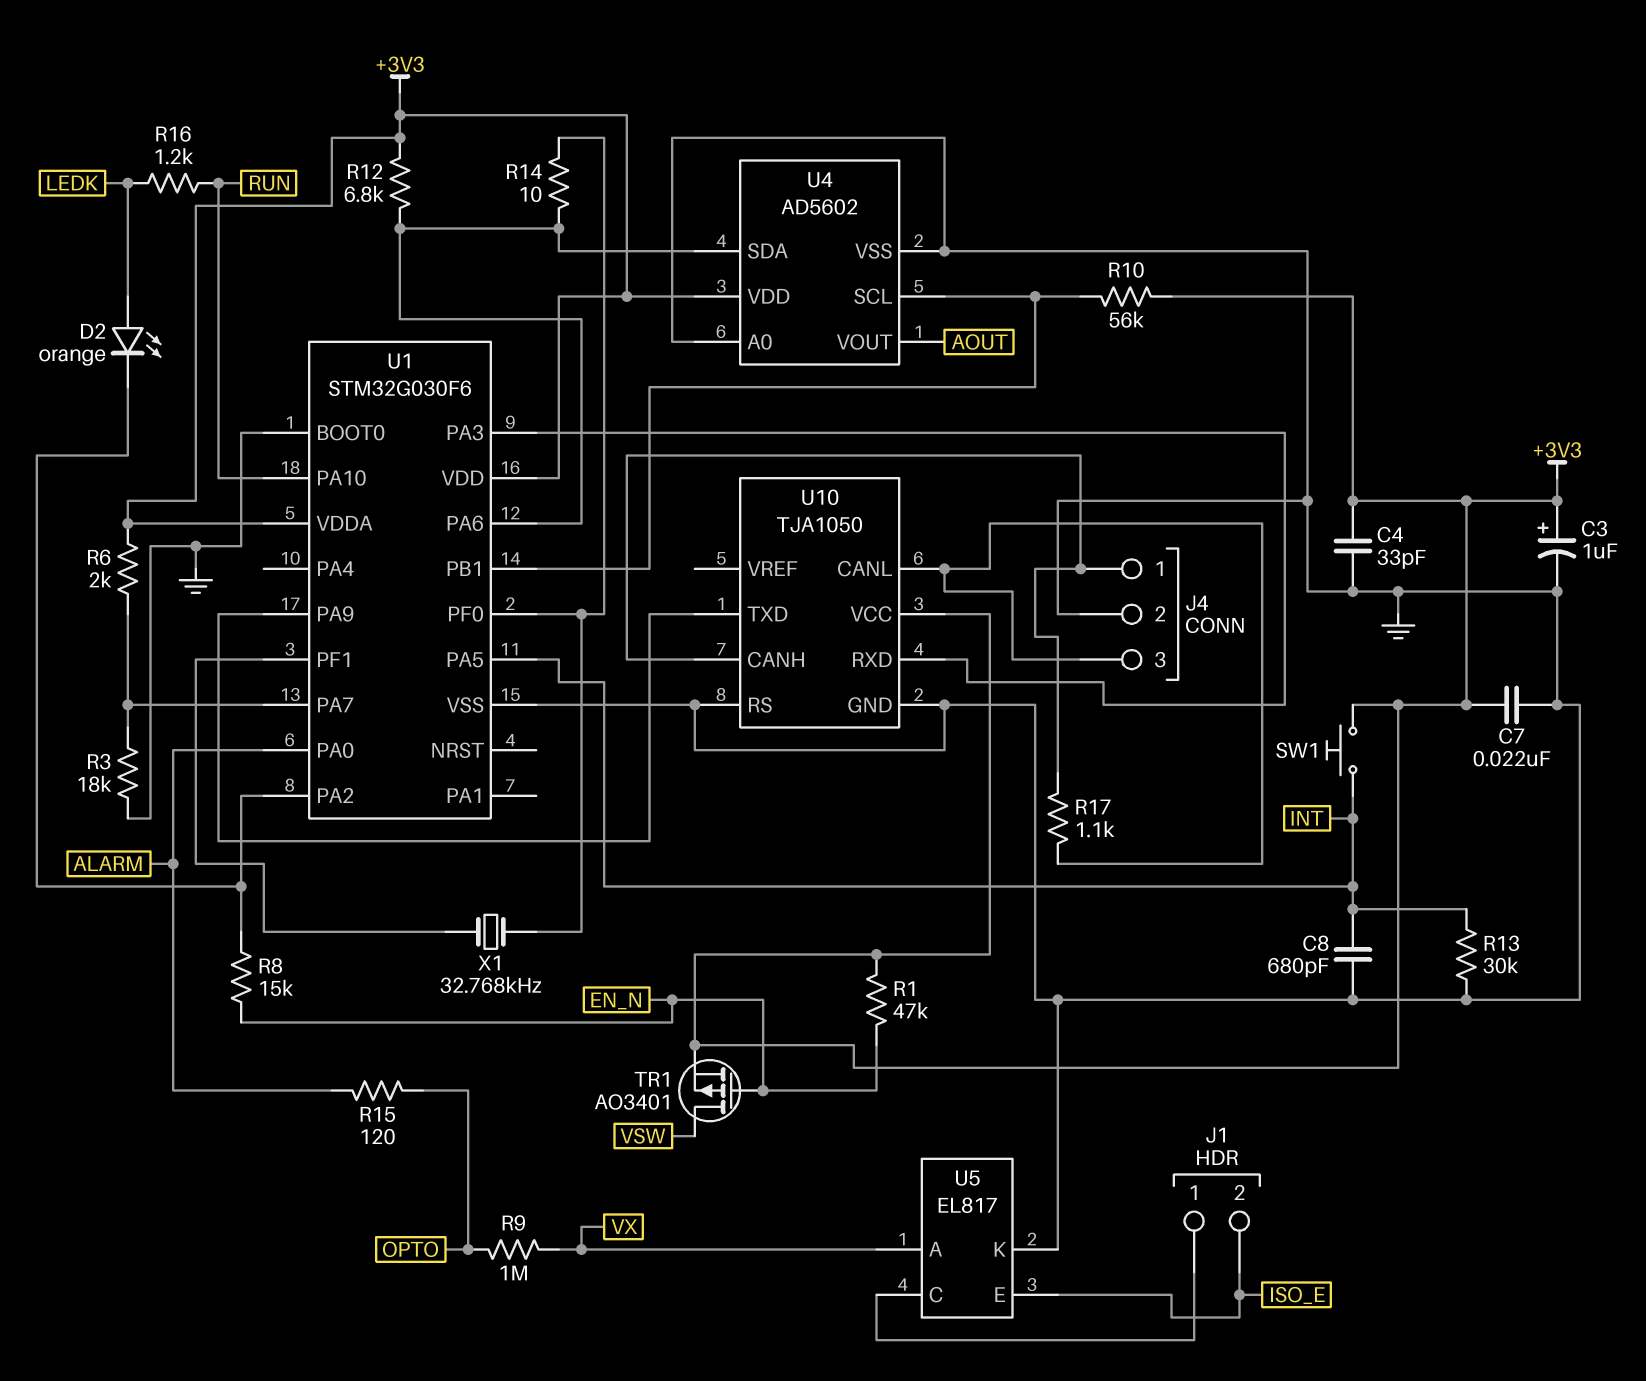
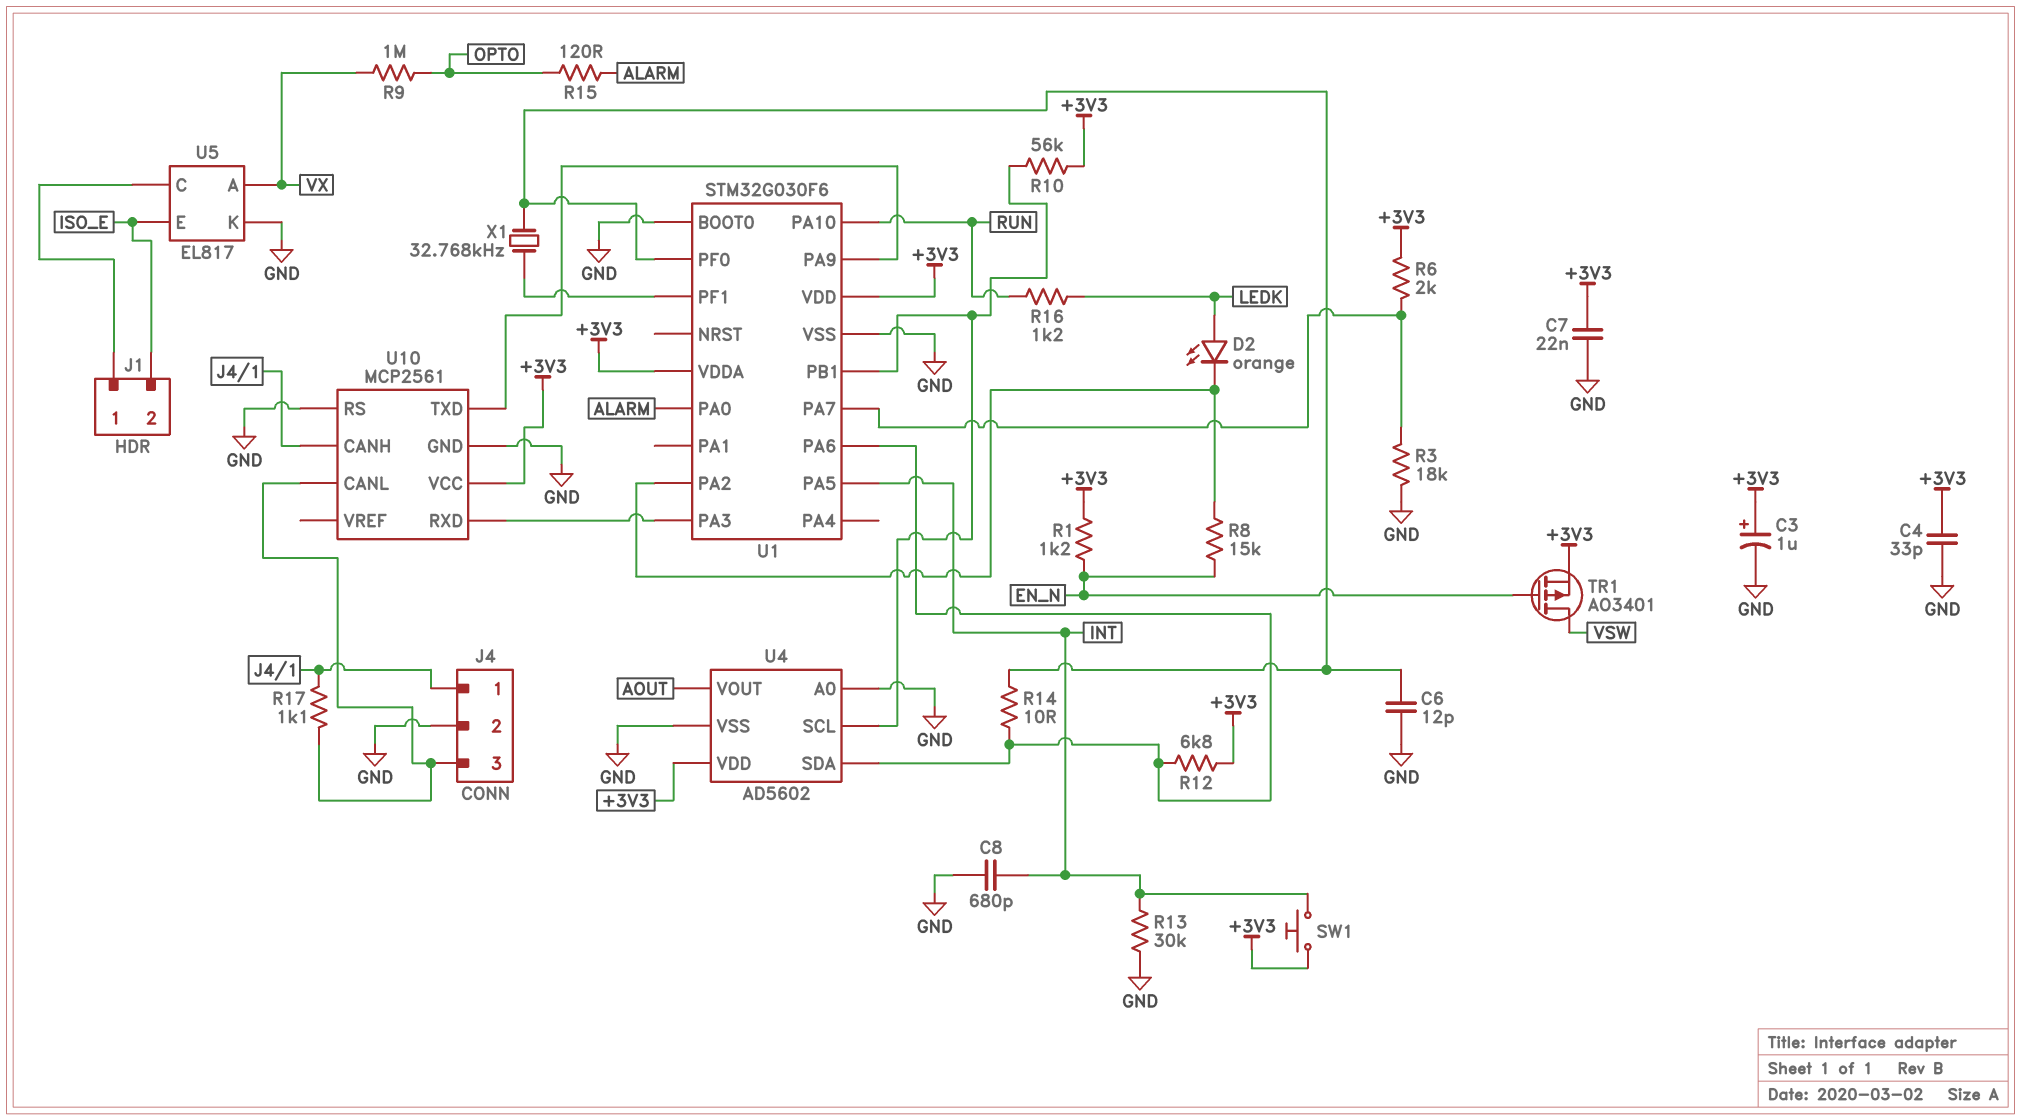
C6: none -> 12pF (GND, U1/PF0)
R1: 47k (+3V3, EN_N) -> 1.2k (+3V3, EN_N)
U10: TJA1050 -> MCP2561

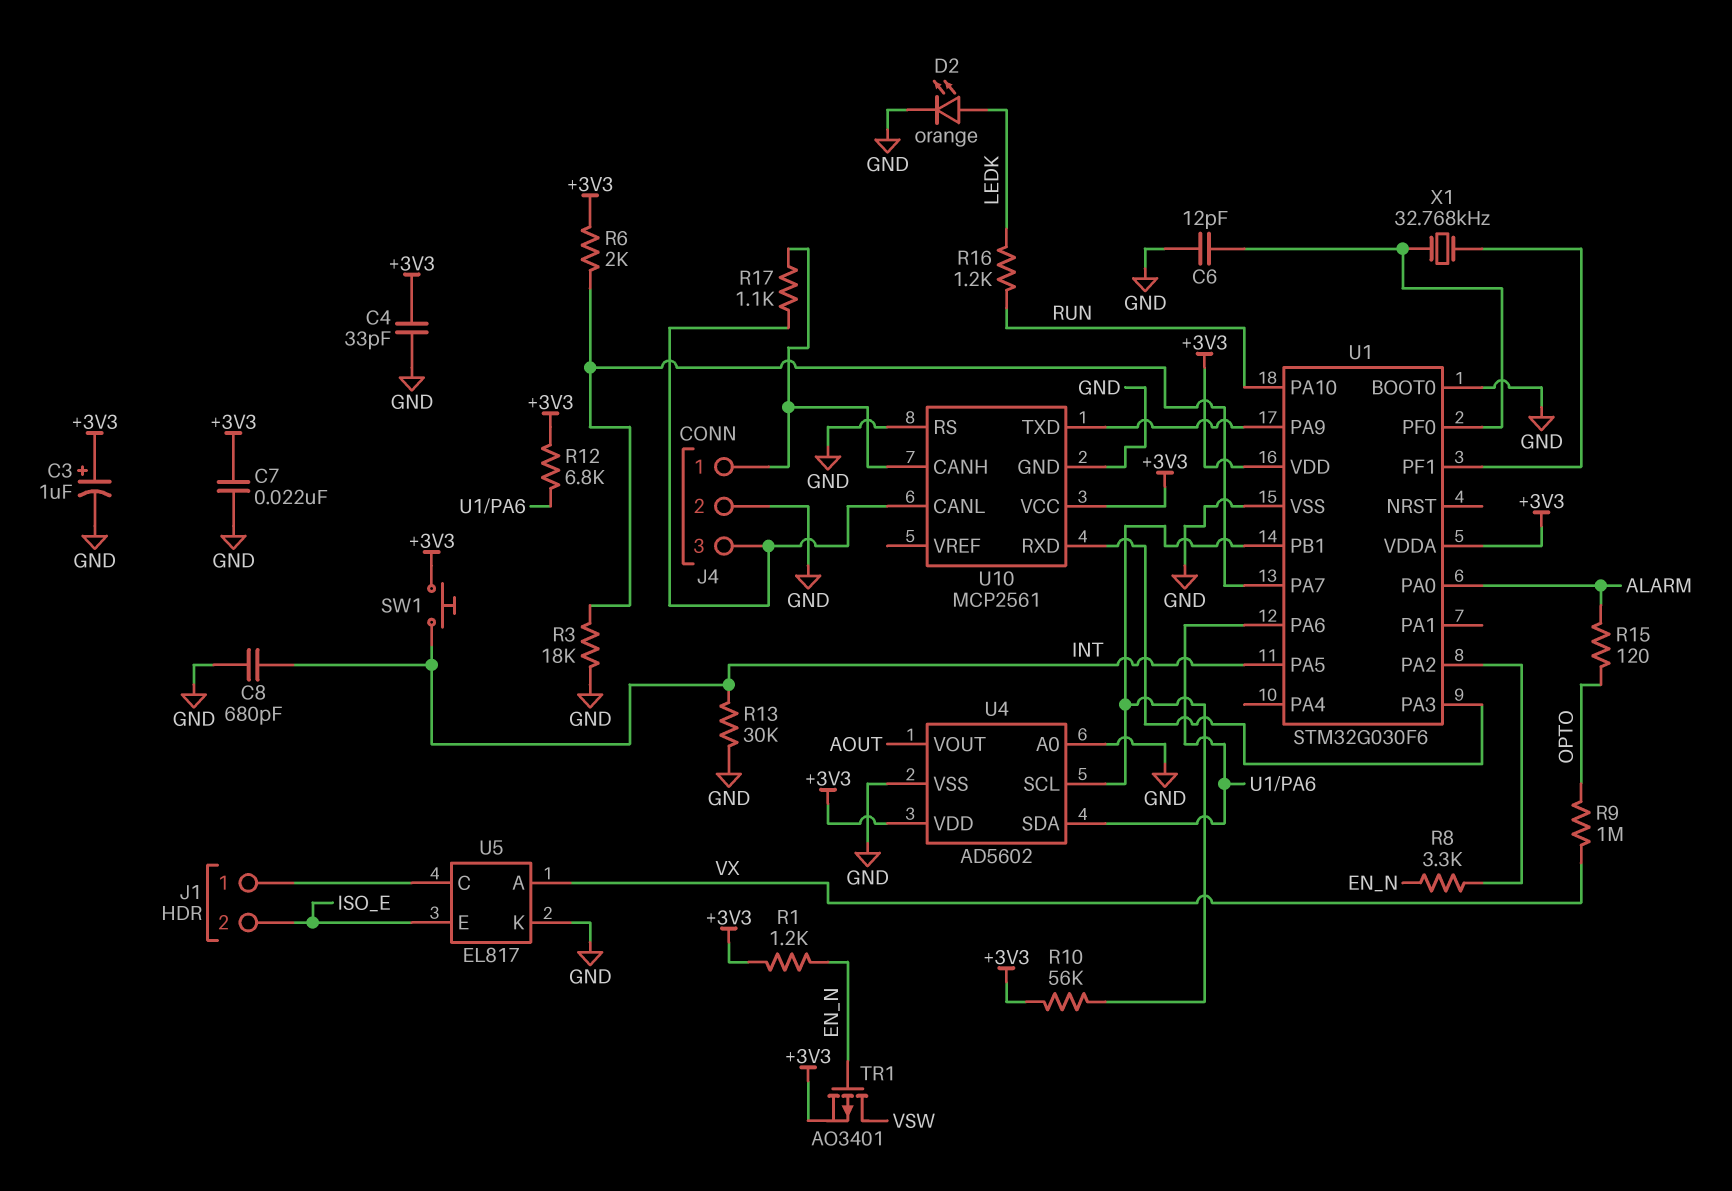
D2: LED orange (A LEDK, K U1/PA2) -> LED orange (A LEDK, K GND)
R8: 15k (EN_N, U1/PA2) -> 3.3k (EN_N, U1/PA2)
R14: 10 (U1/PA6, U1/PF0) -> none

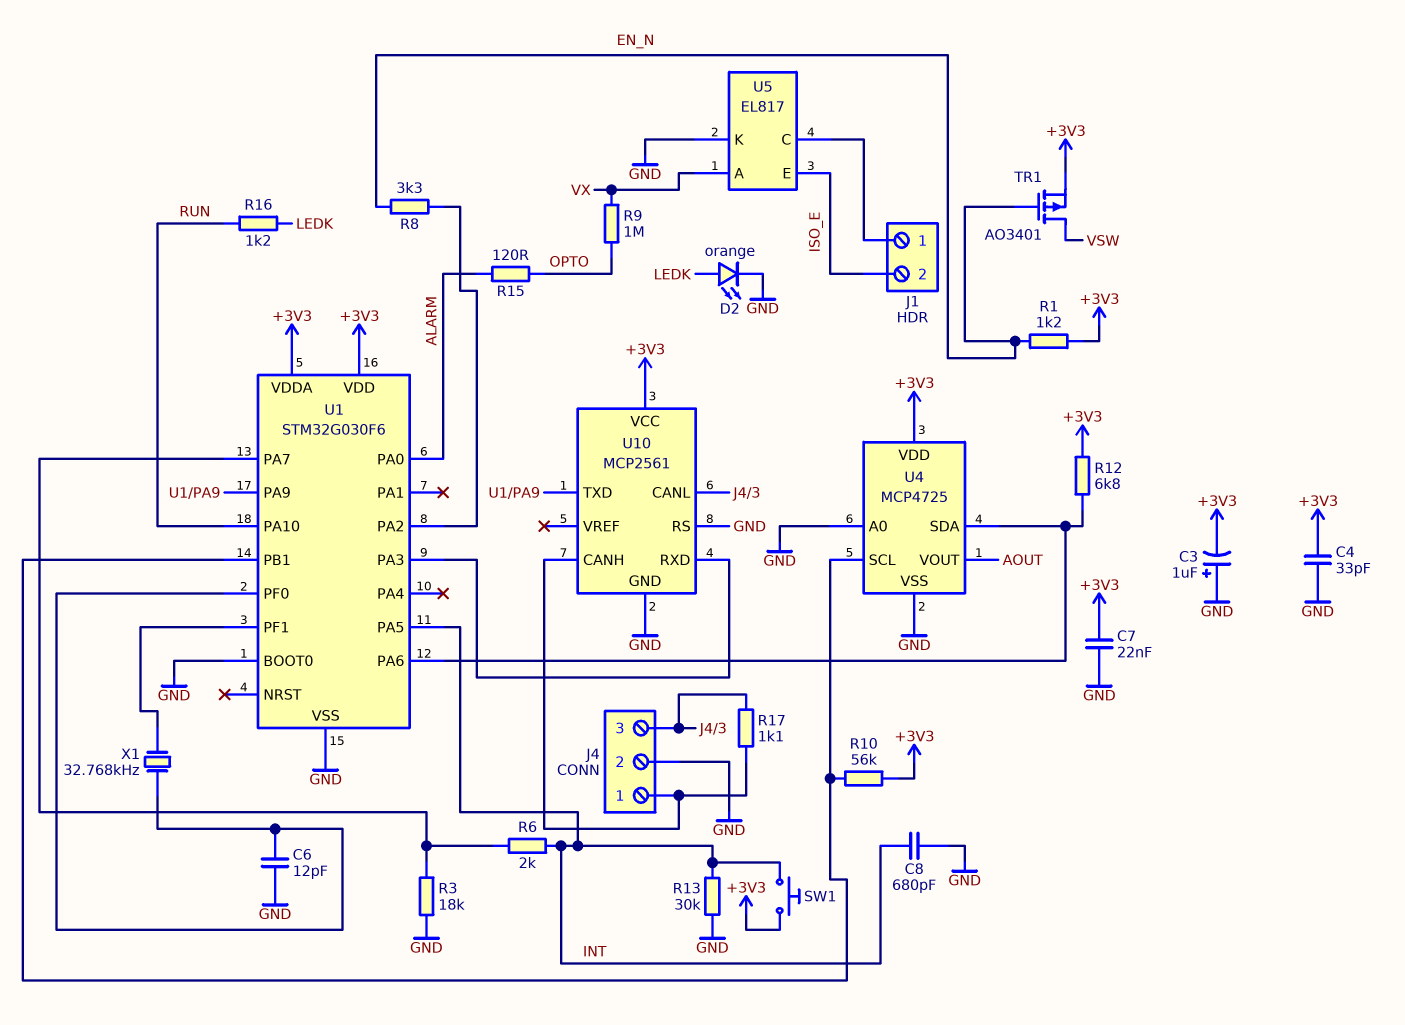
C3: 1uF (plus +3V3, minus GND) -> 1uF (plus GND, minus +3V3)
R6: 2k (+3V3, U1/PA7) -> 2k (INT, U1/PA7)
U4: AD5602 -> MCP4725

